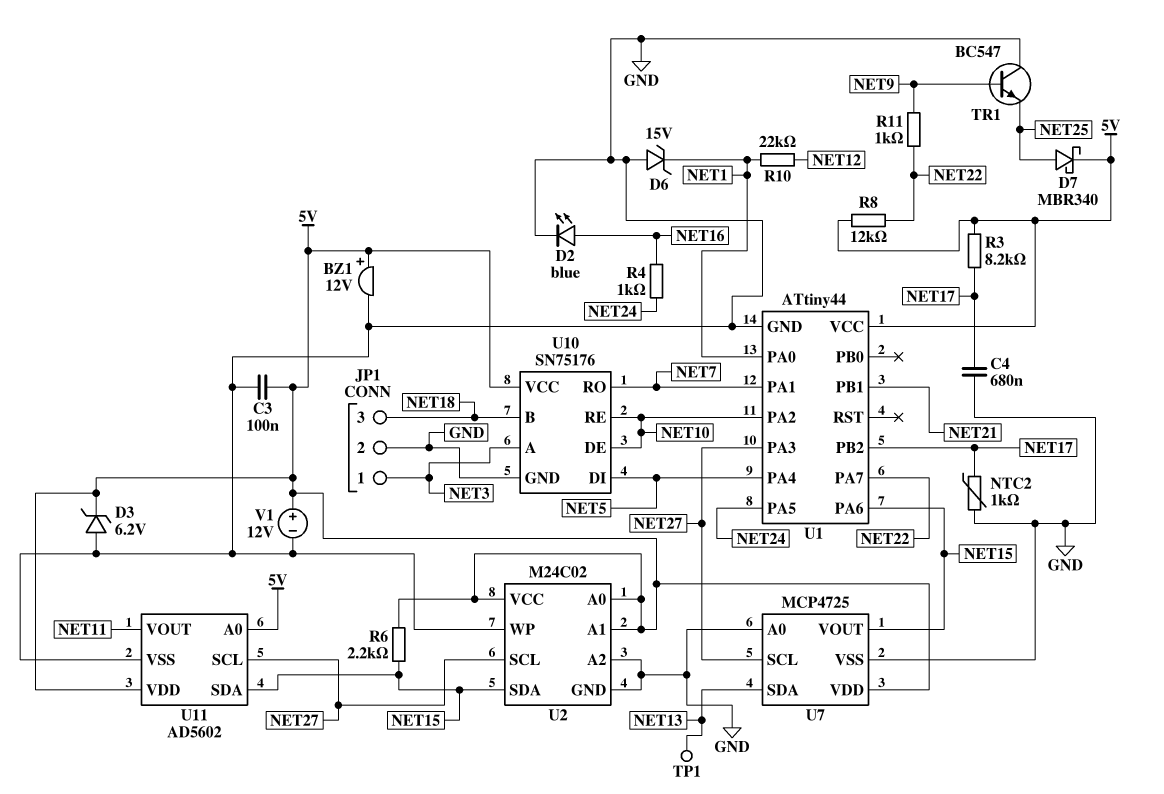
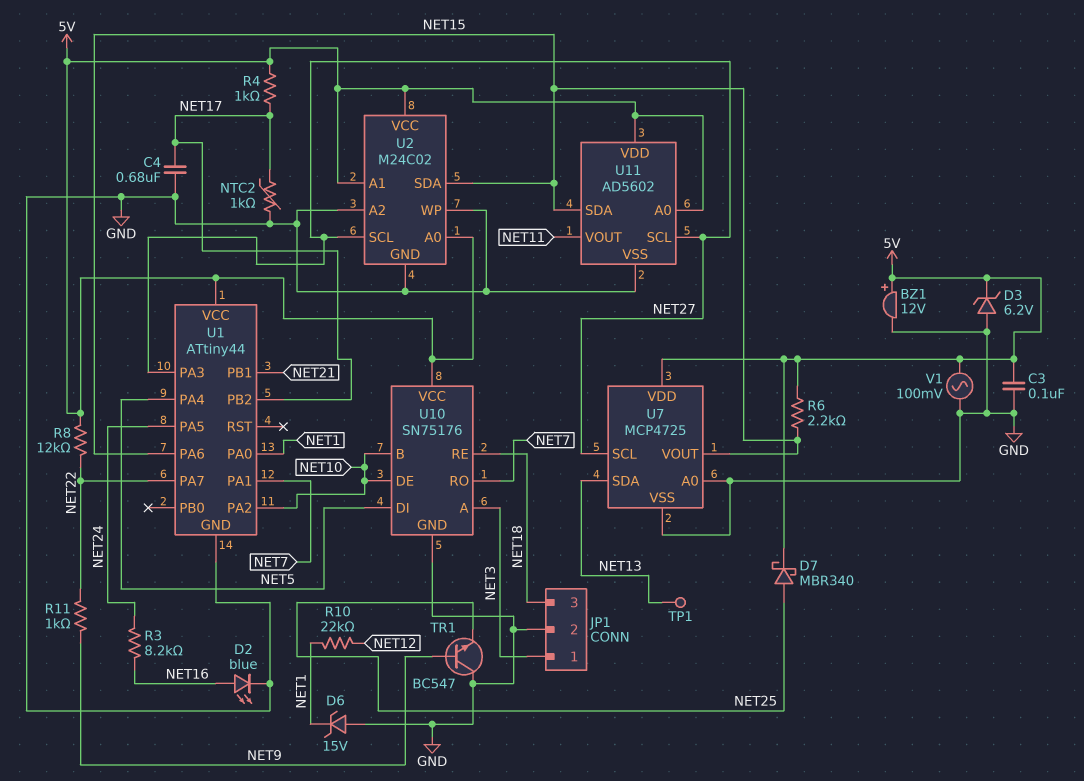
R3: 8.2k (5V, NET17) -> 8.2k (NET16, NET24)
R4: 1k (NET16, NET24) -> 1k (5V, NET17)
U10 pin B: NET18 -> NET10
U10 pin RE: NET10 -> NET18
V1: 12V (plus 5V, minus GND) -> AC 100mV (5V, GND)

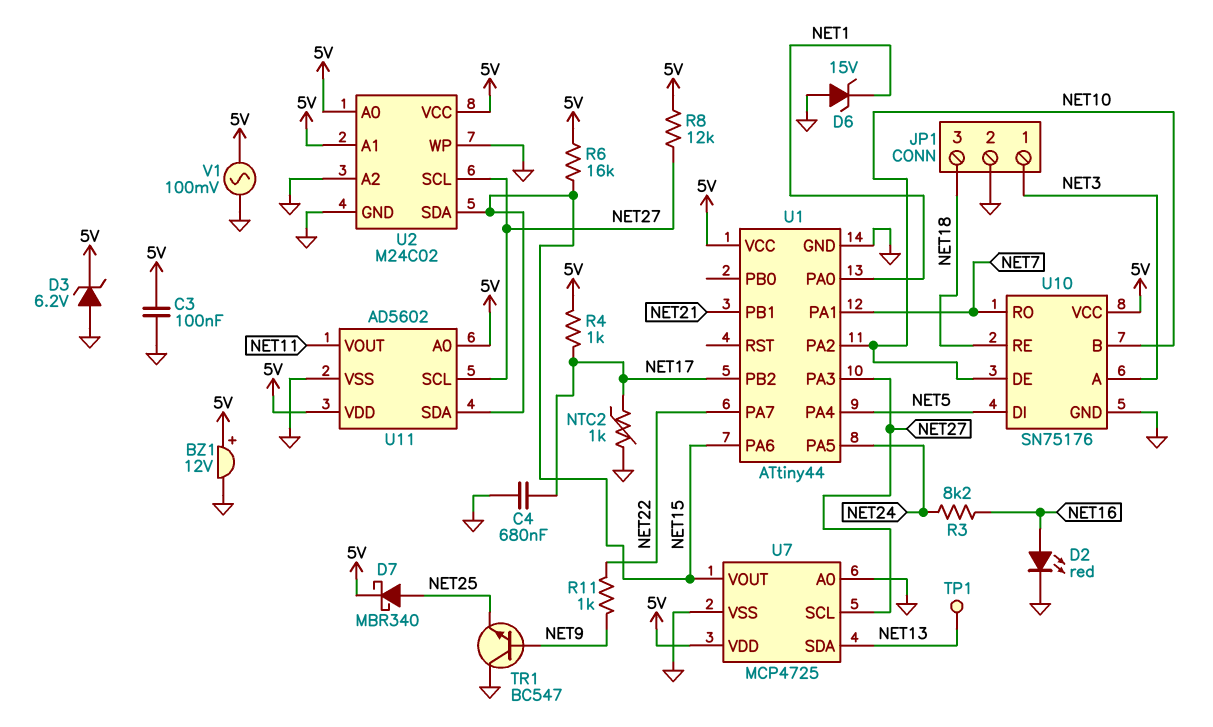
D2: LED blue (A NET16, K GND) -> LED red (A NET16, K GND)
R6: 2.2k (5V, NET15) -> 16k (5V, NET15)
R8: 12k (5V, NET22) -> 12k (5V, NET27)
R10: 22k (NET1, NET12) -> none

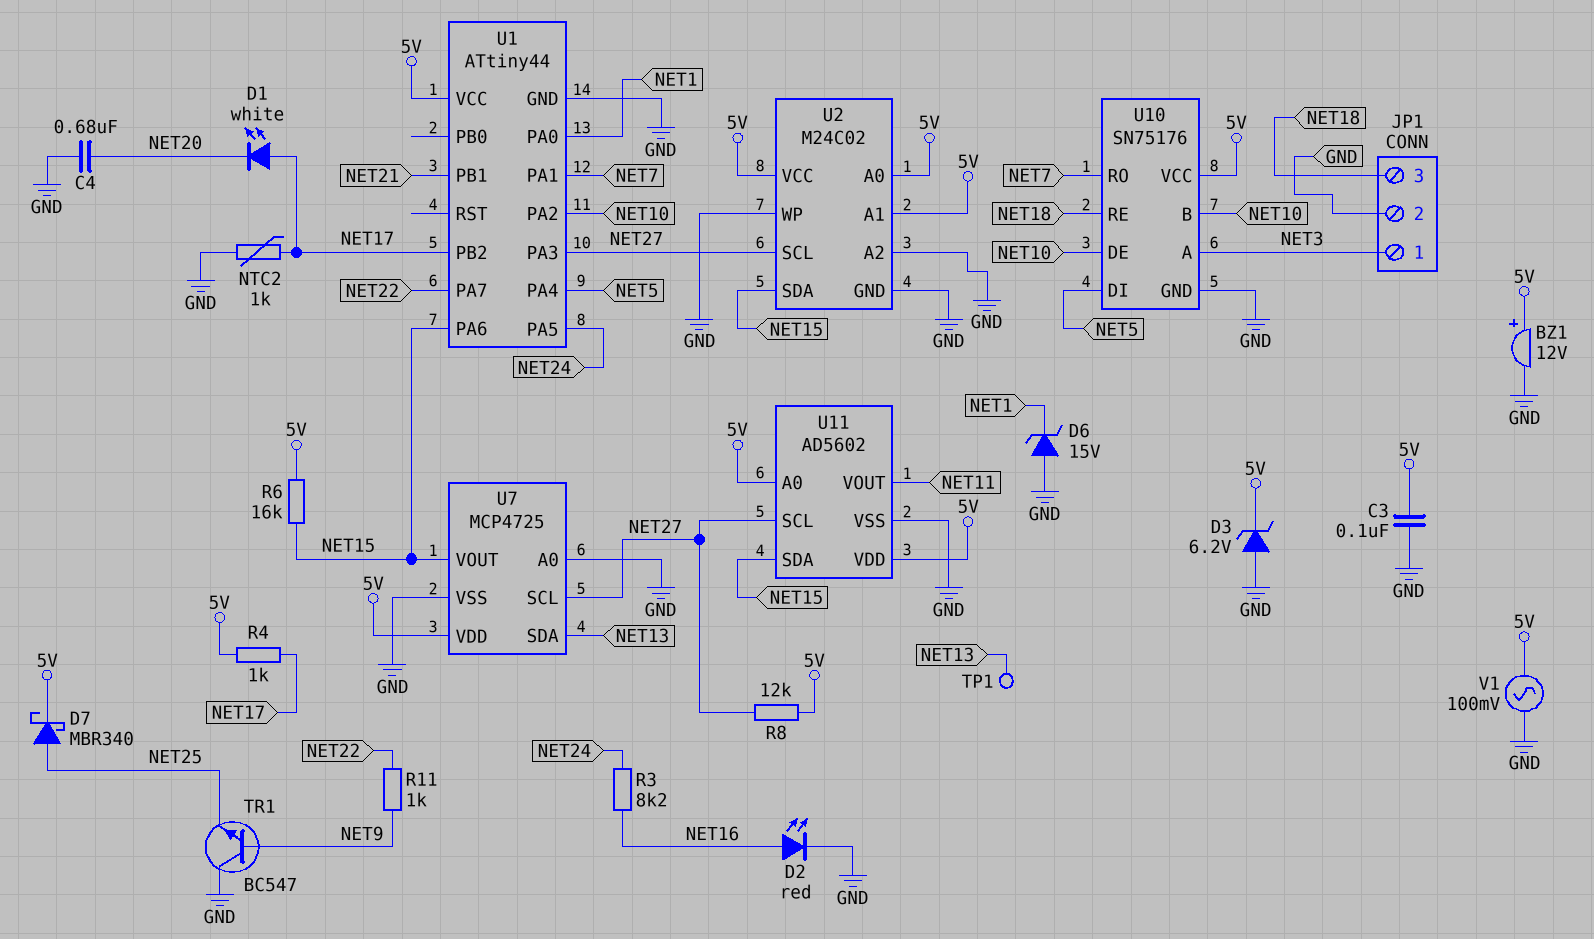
C4: 680nF (GND, NET17) -> 680nF (GND, NET20)
D1: none -> LED white (A NET17, K NET20)

